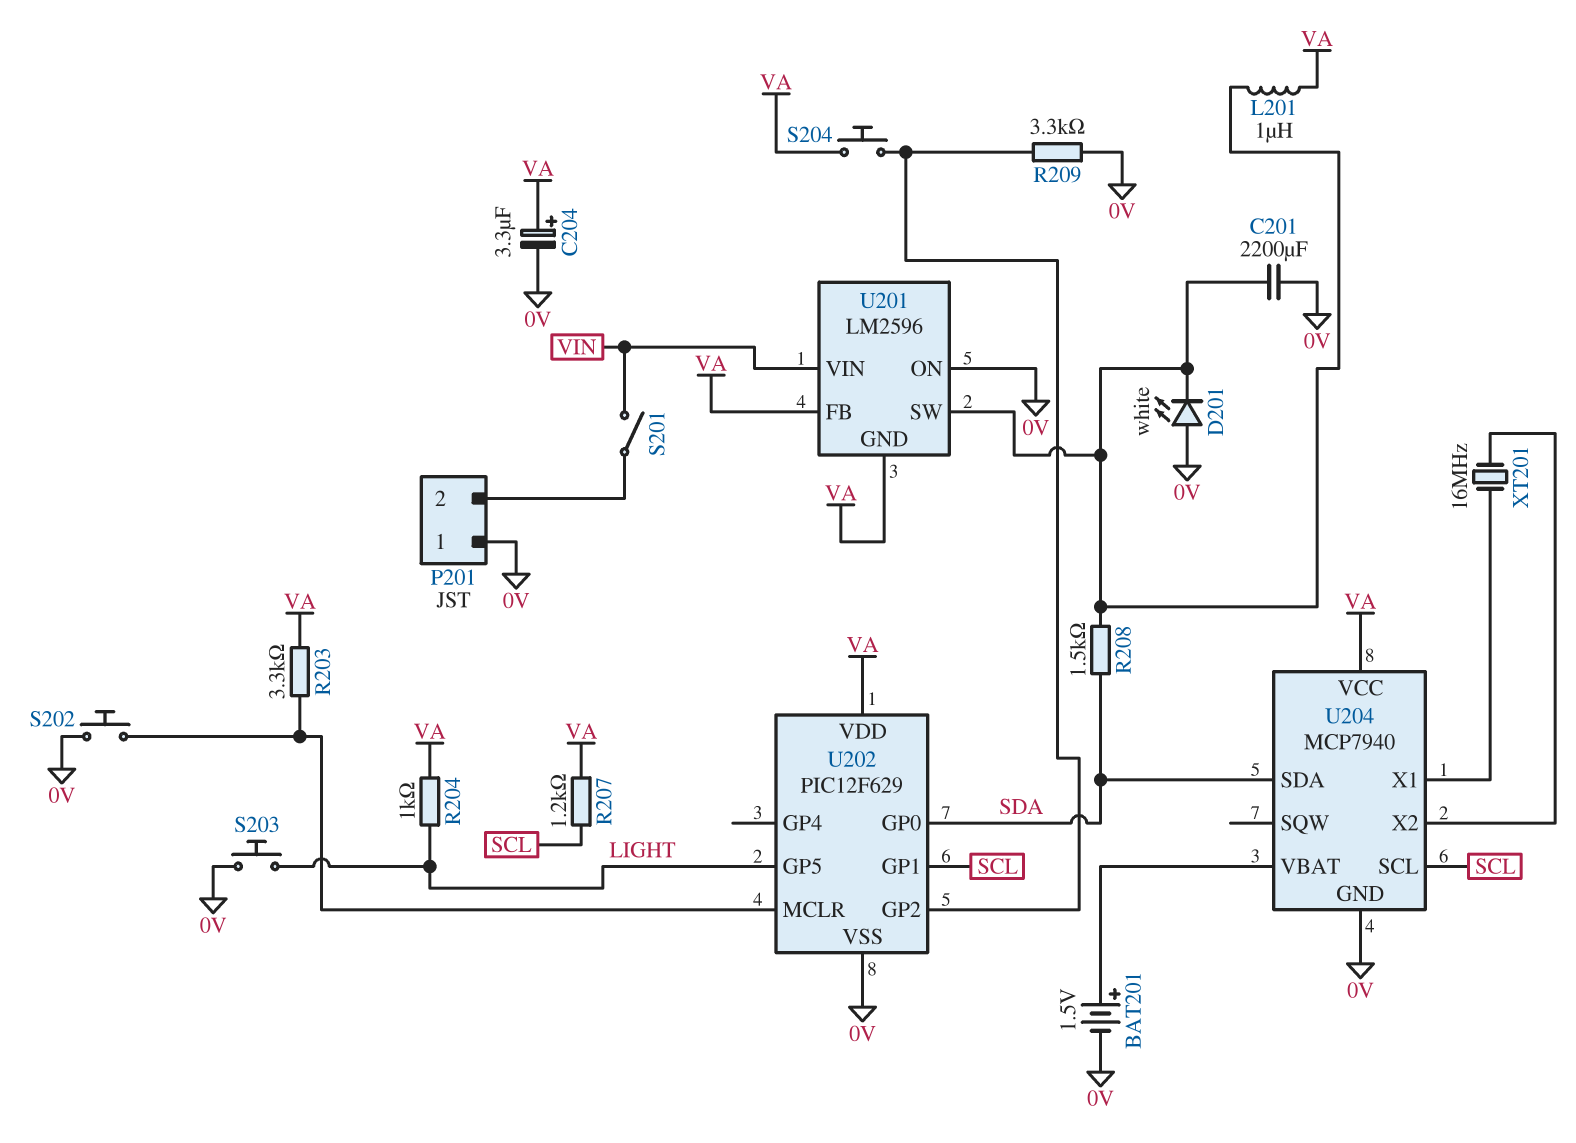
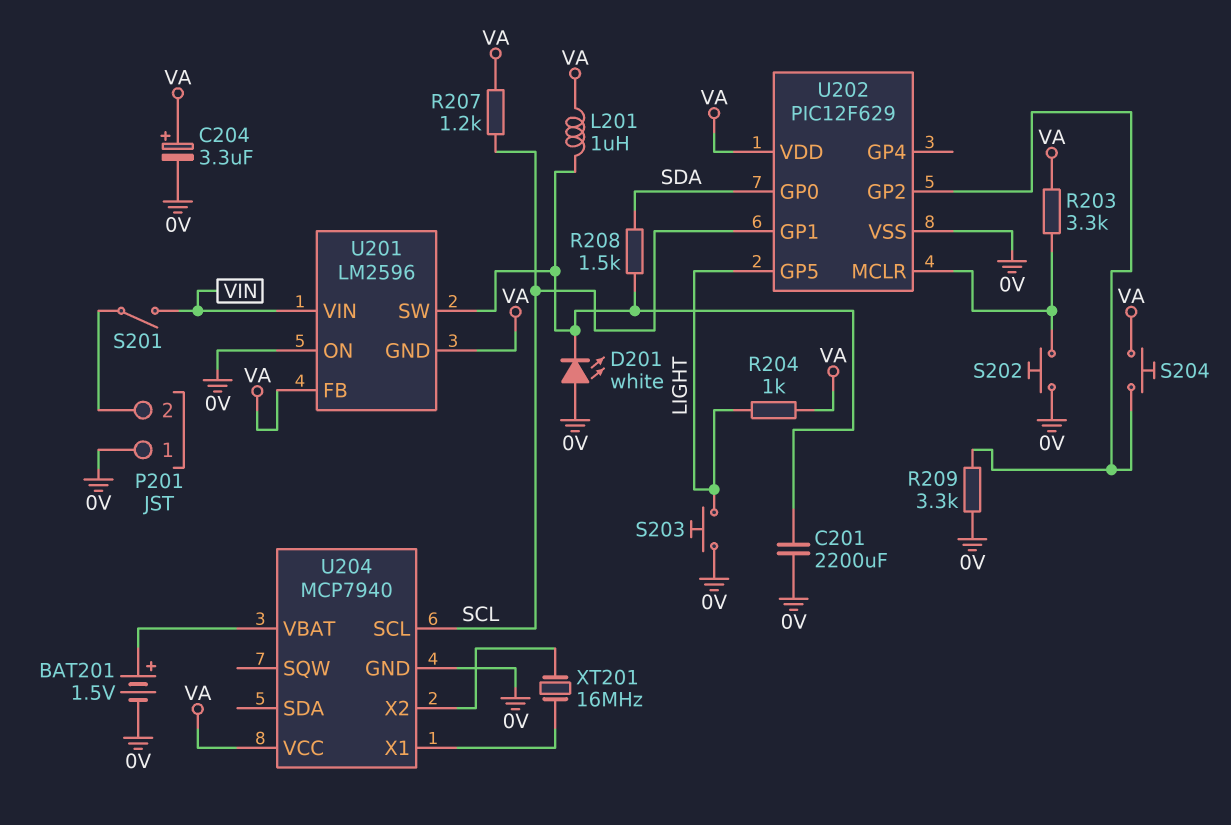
U204 pin SDA: SDA -> none

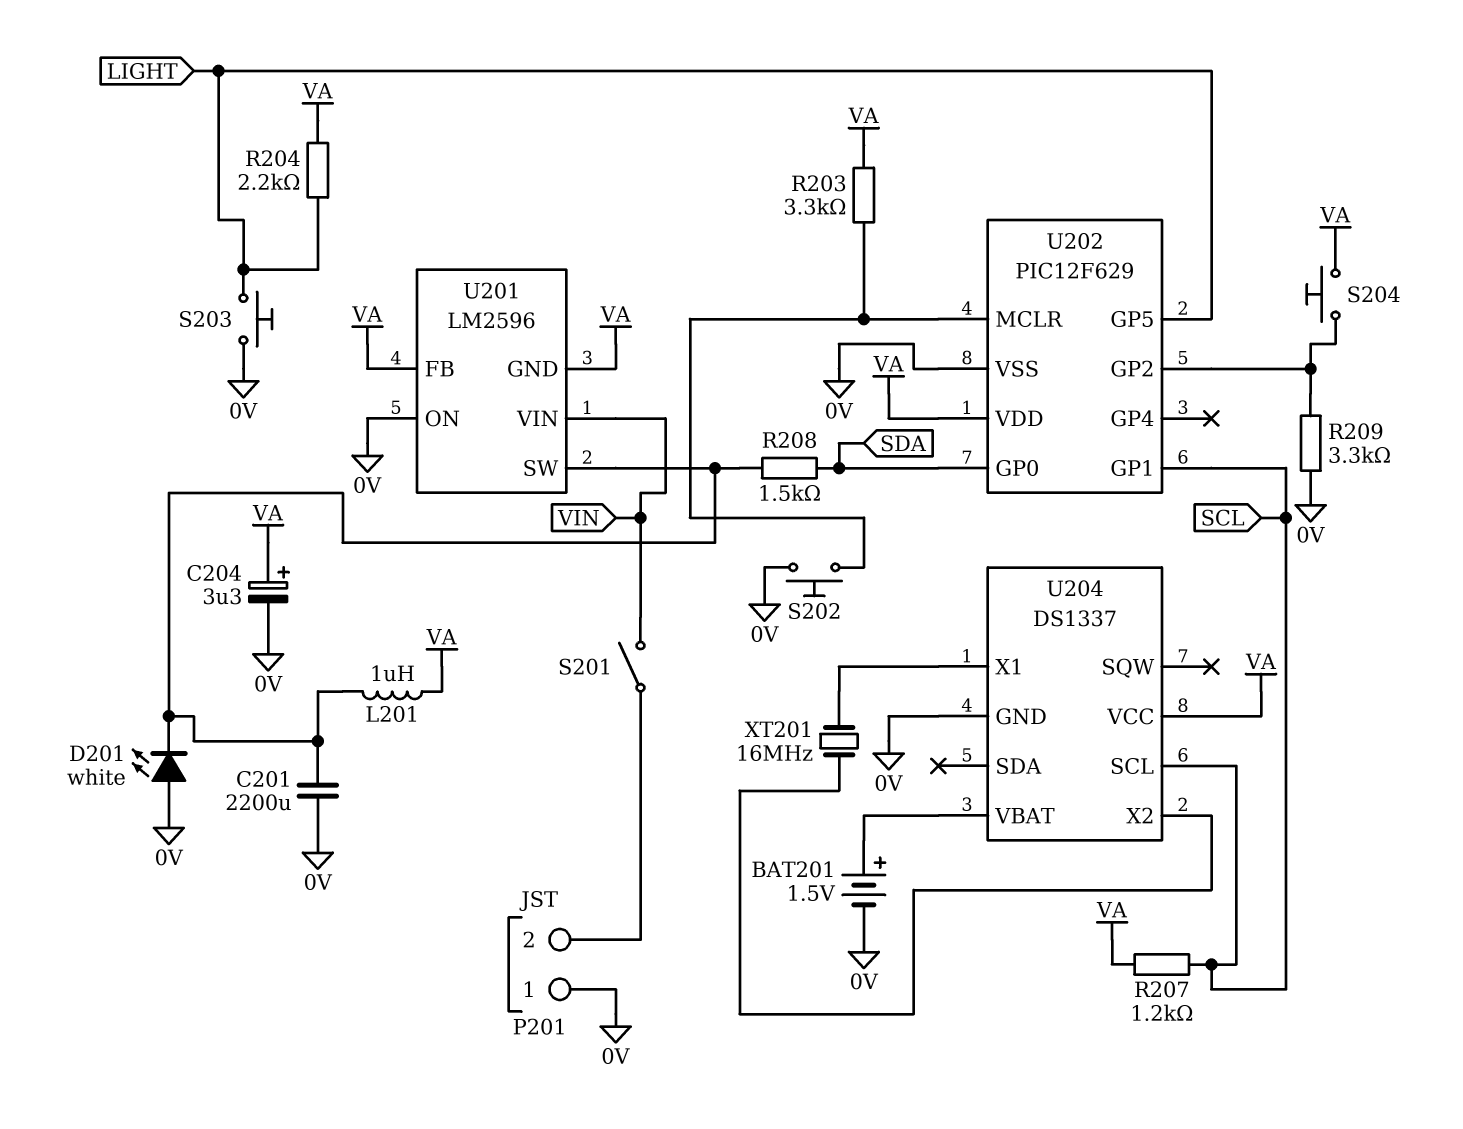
R204: 1k (LIGHT, VA) -> 2.2k (LIGHT, VA)
U204: MCP7940 -> DS1337

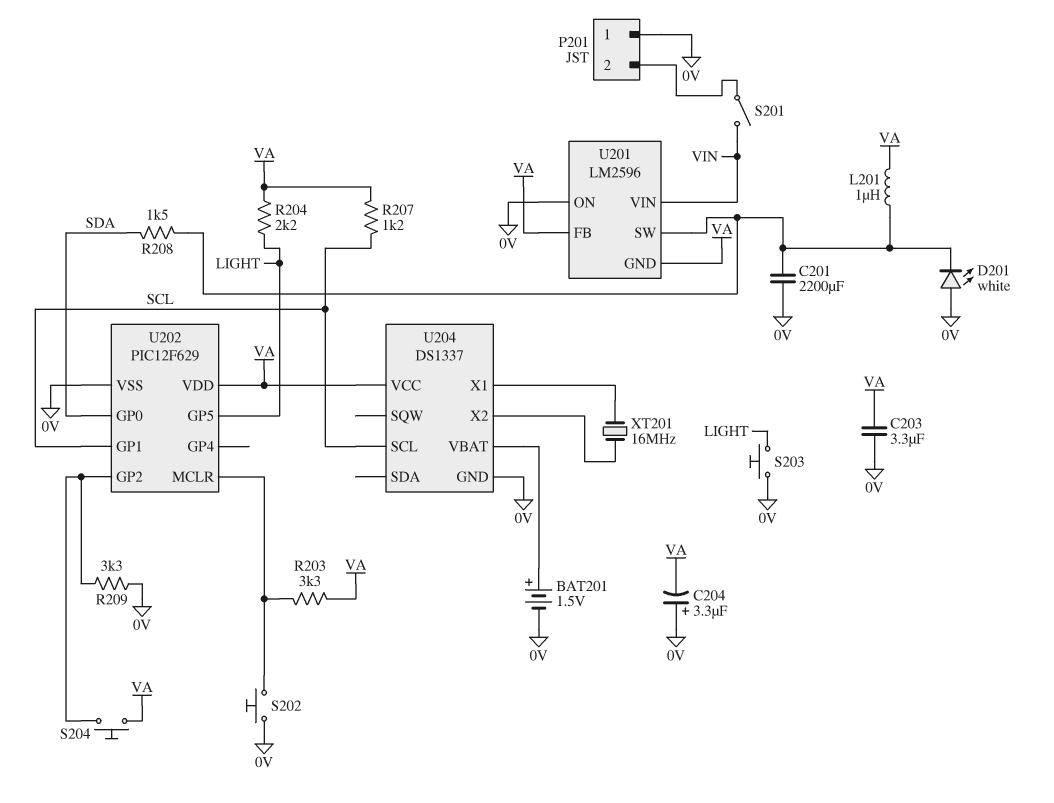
C203: none -> 3.3uF (0V, VA)
C204: 3.3uF (plus VA, minus 0V) -> 3.3uF (plus 0V, minus VA)

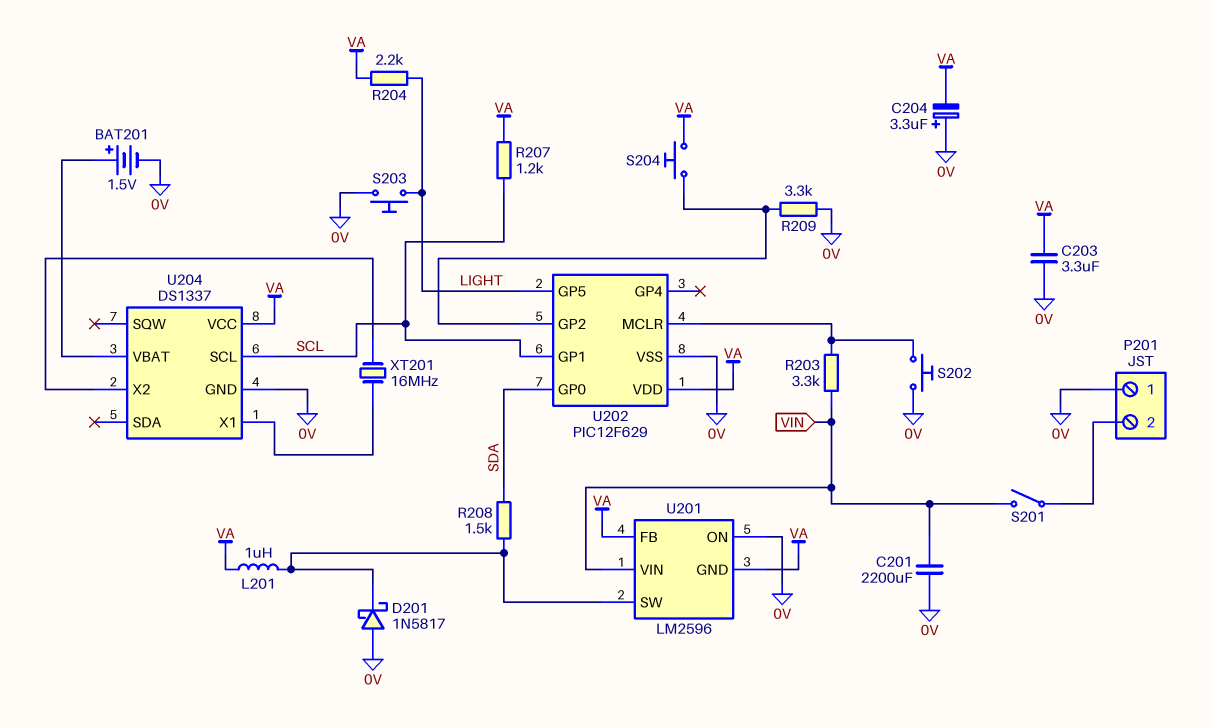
C201: 2200uF (0V, U201/SW) -> 2200uF (0V, VIN)
D201: LED white (A 0V, K U201/SW) -> schottky 1N5817 (A 0V, K U201/SW)
R203: 3.3k (U202/MCLR, VA) -> 3.3k (U202/MCLR, VIN)

